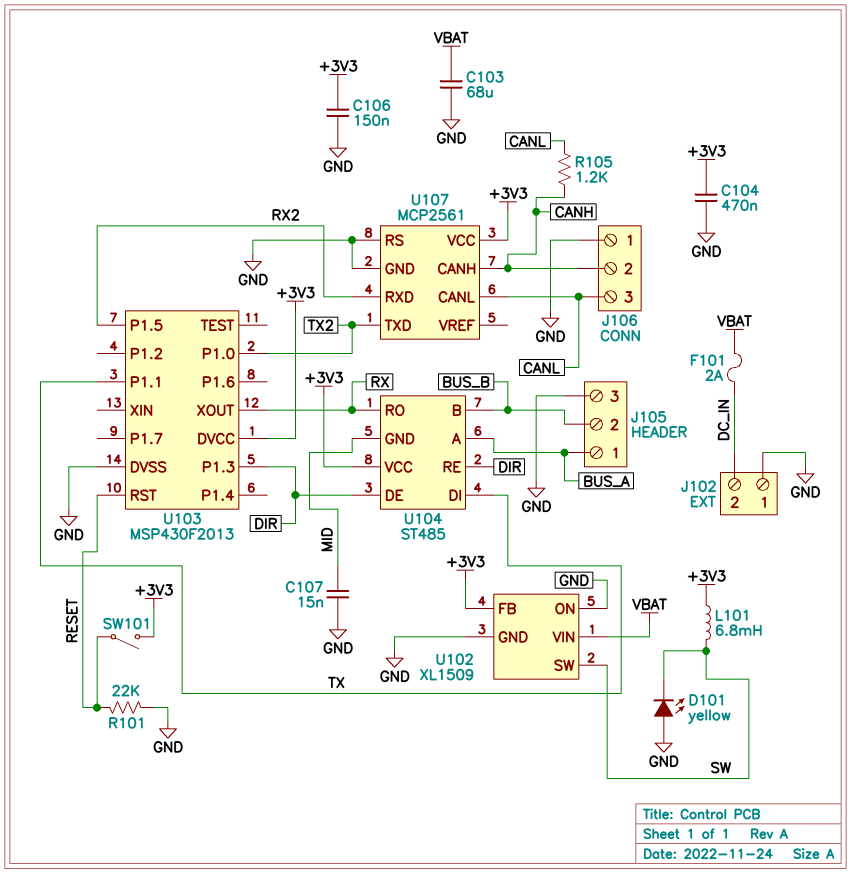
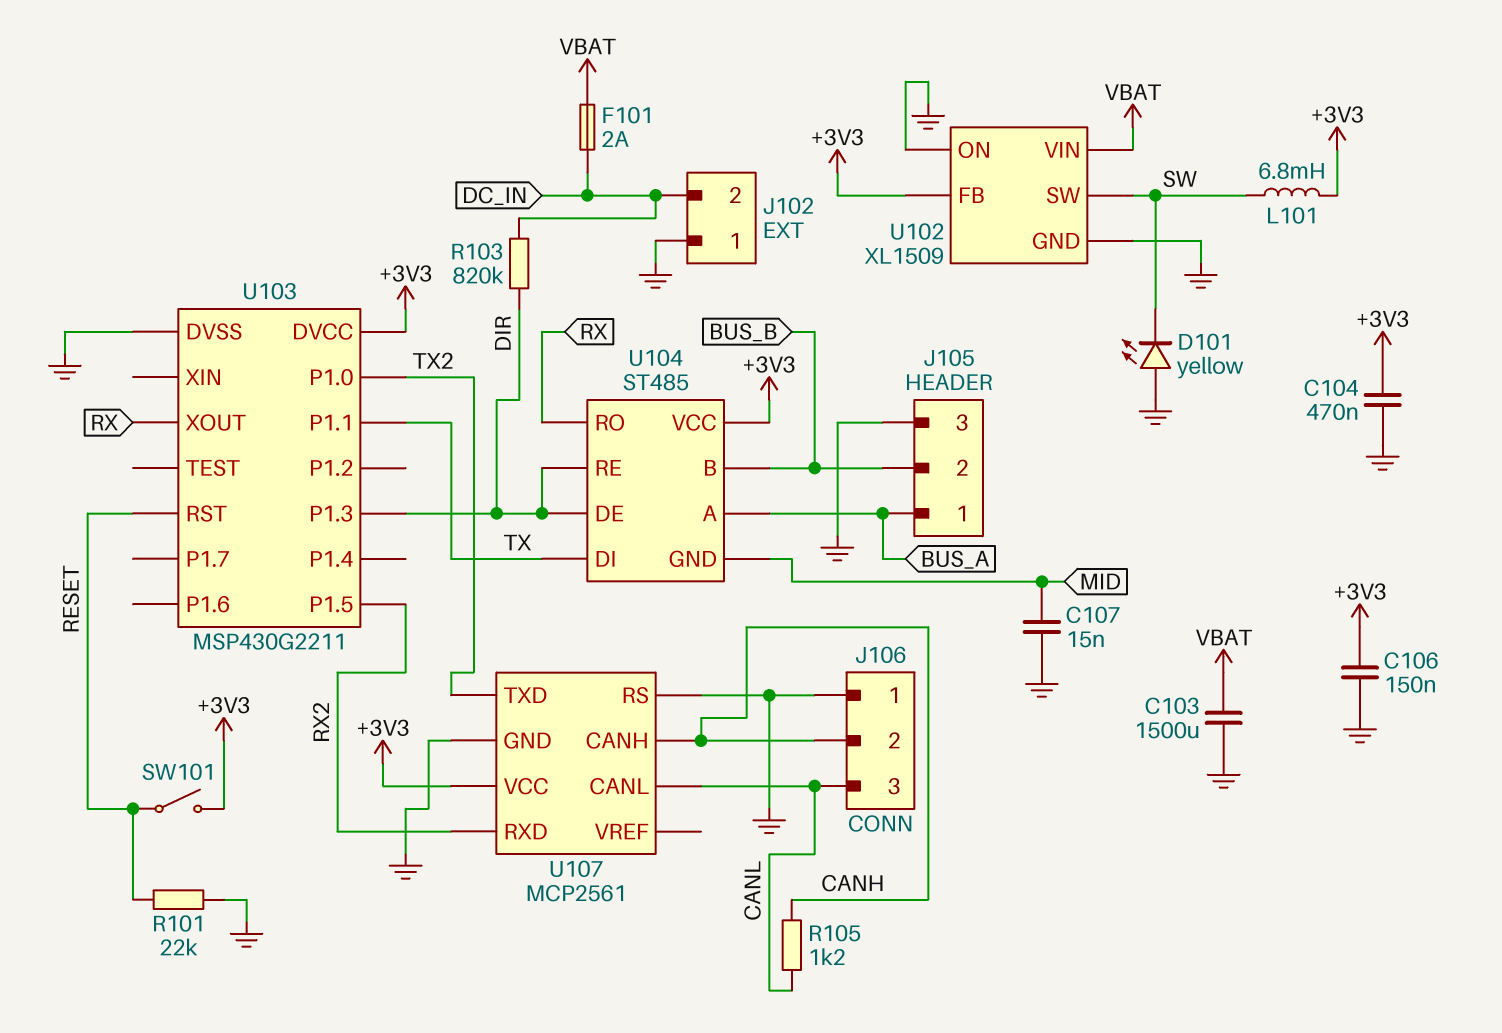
C103: 68uF (GND, VBAT) -> 1500uF (GND, VBAT)
R103: none -> 820k (DC_IN, DIR)
U103: MSP430F2013 -> MSP430G2211

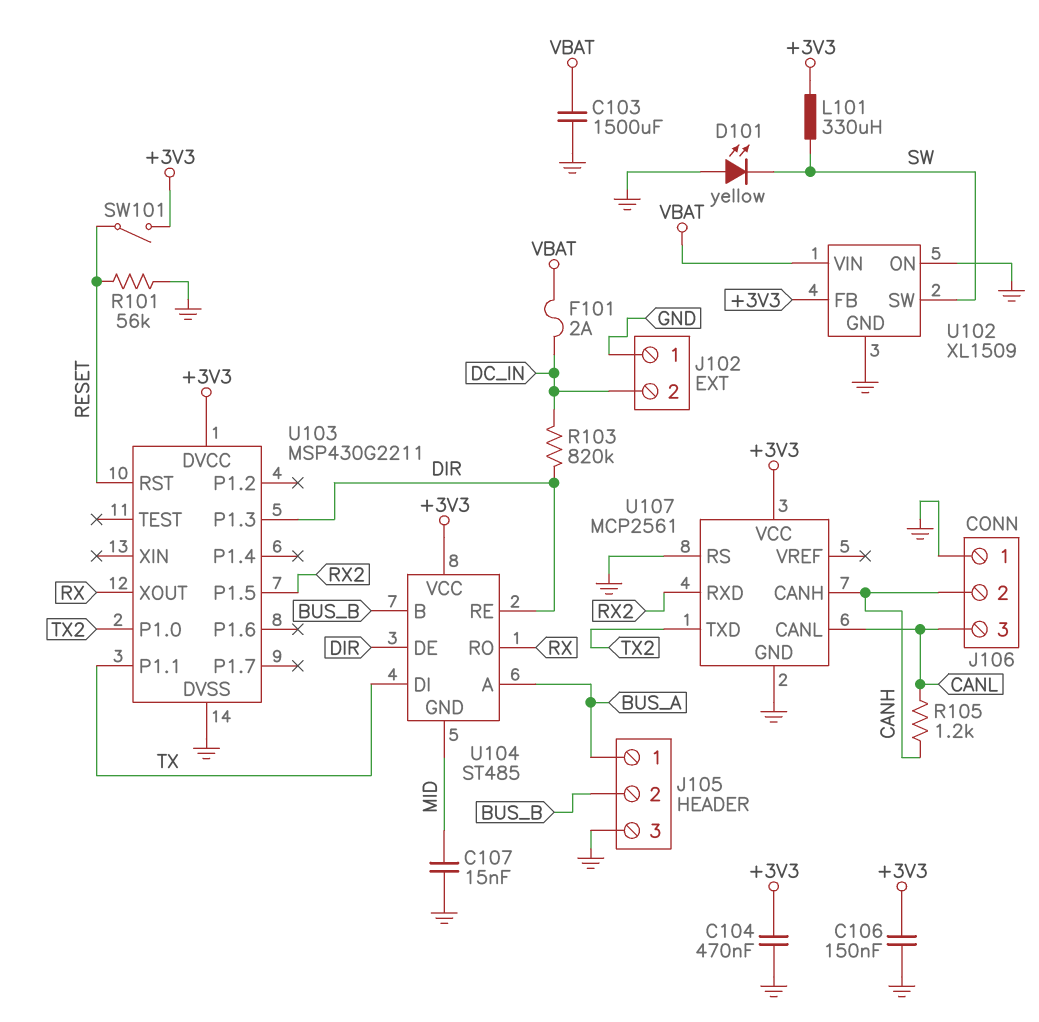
L101: 6.8mH (+3V3, SW) -> 330uH (+3V3, SW)
R101: 22k (GND, RESET) -> 56k (GND, RESET)

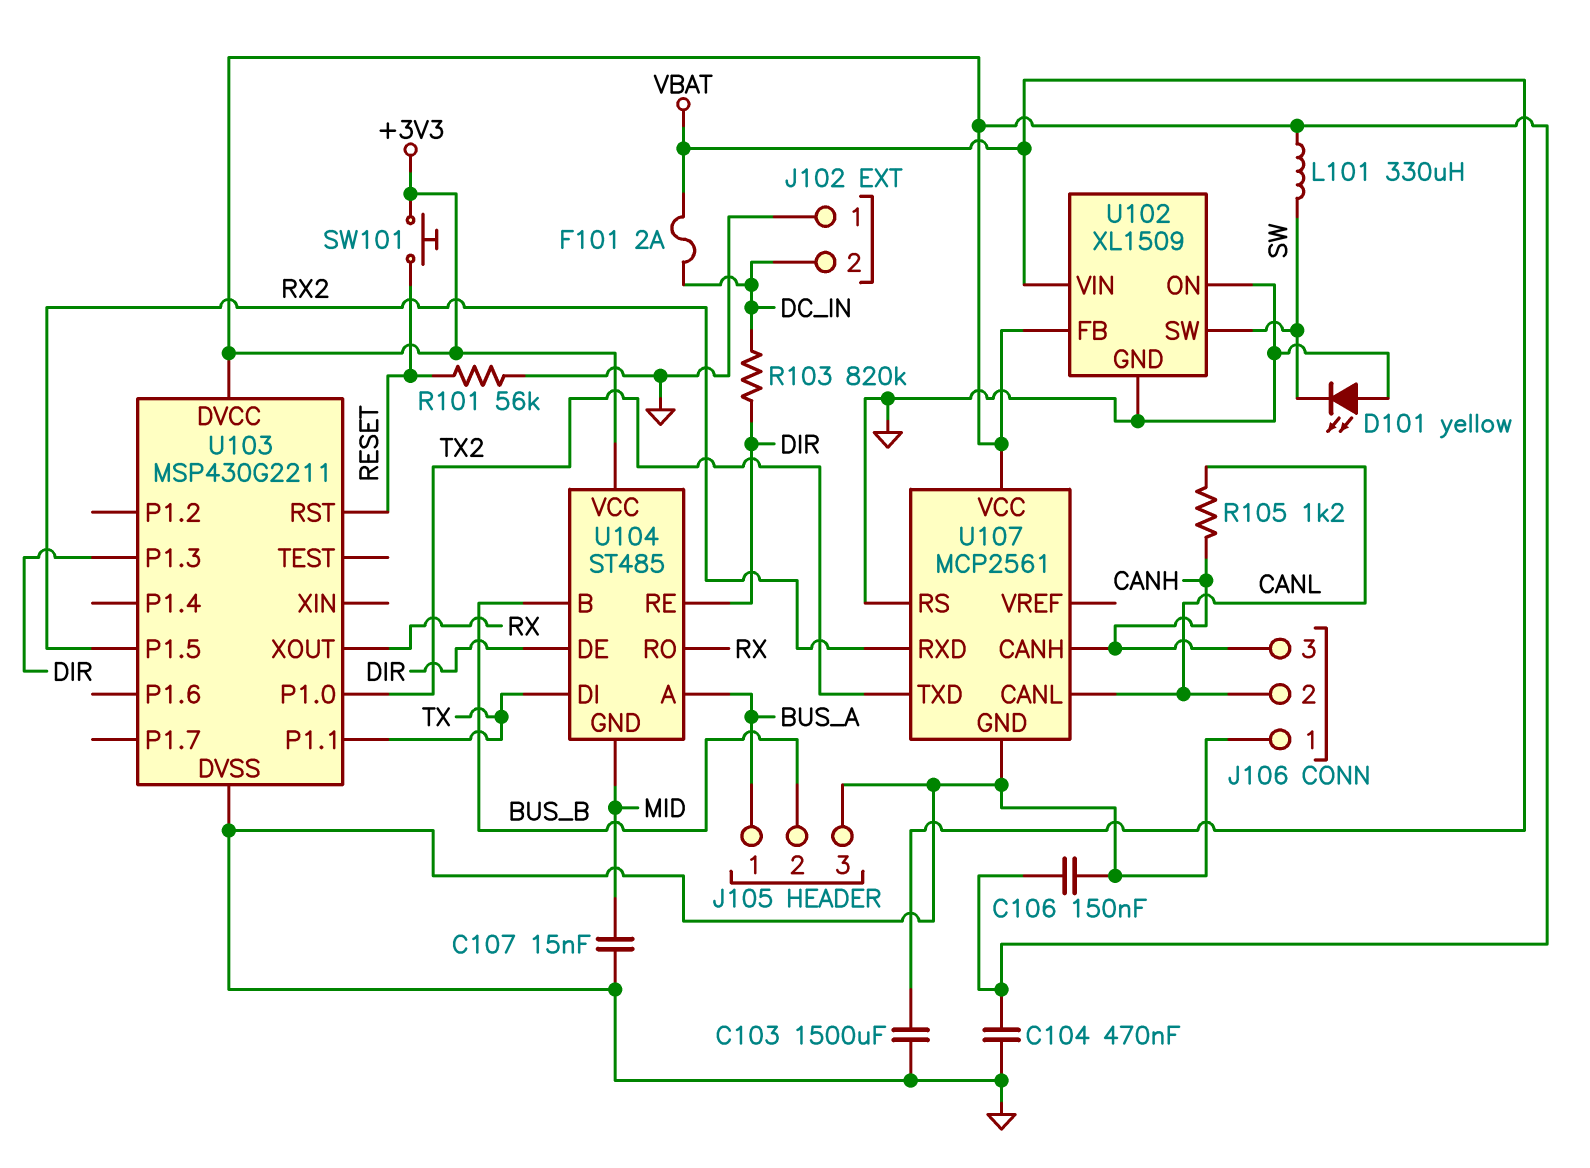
J106 pin 2: CANH -> CANL
J106 pin 3: CANL -> CANH
SW101: switch (+3V3, RESET) -> button (+3V3, RESET)

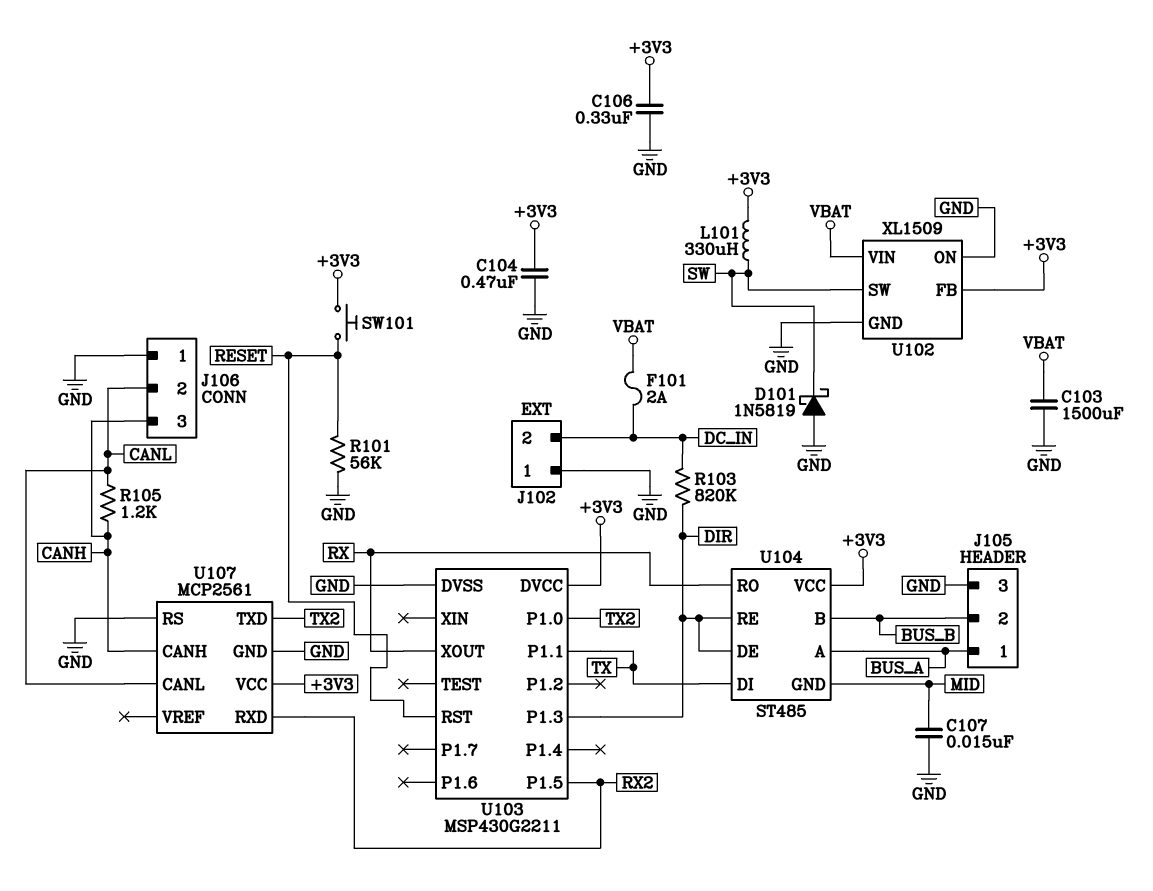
C106: 150nF (+3V3, GND) -> 330nF (+3V3, GND)
D101: LED yellow (A GND, K SW) -> schottky 1N5819 (A GND, K SW)

